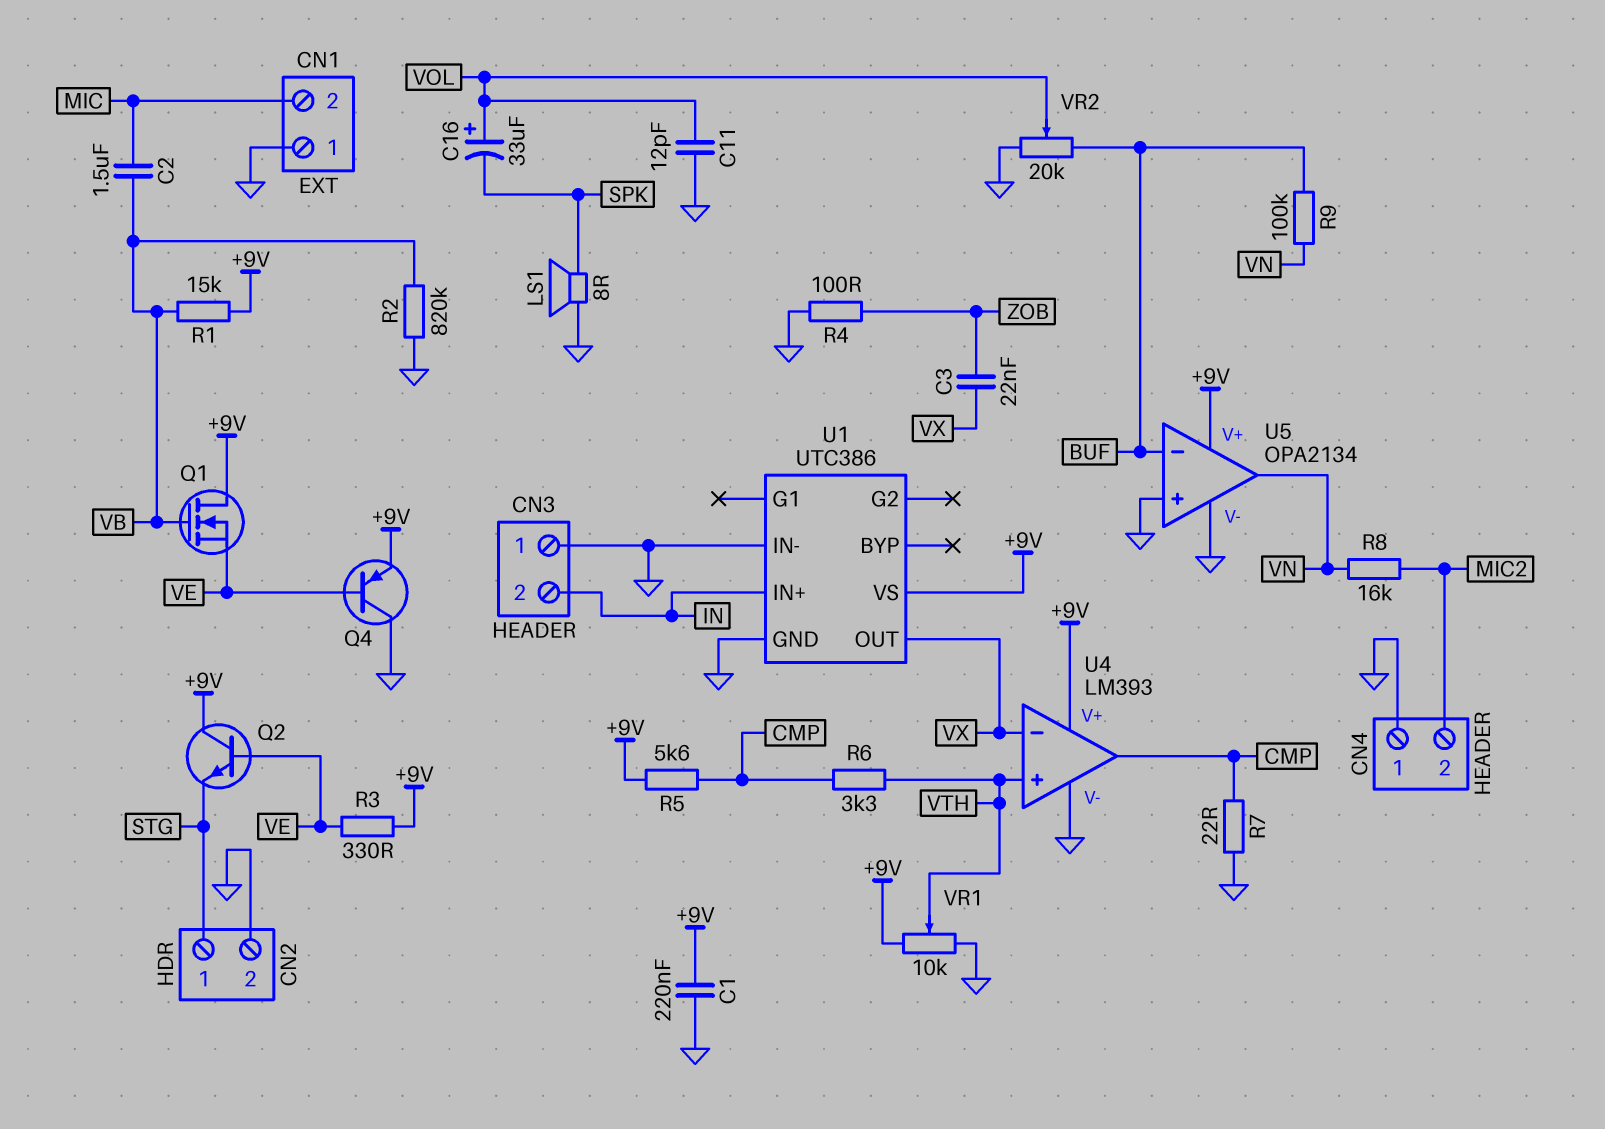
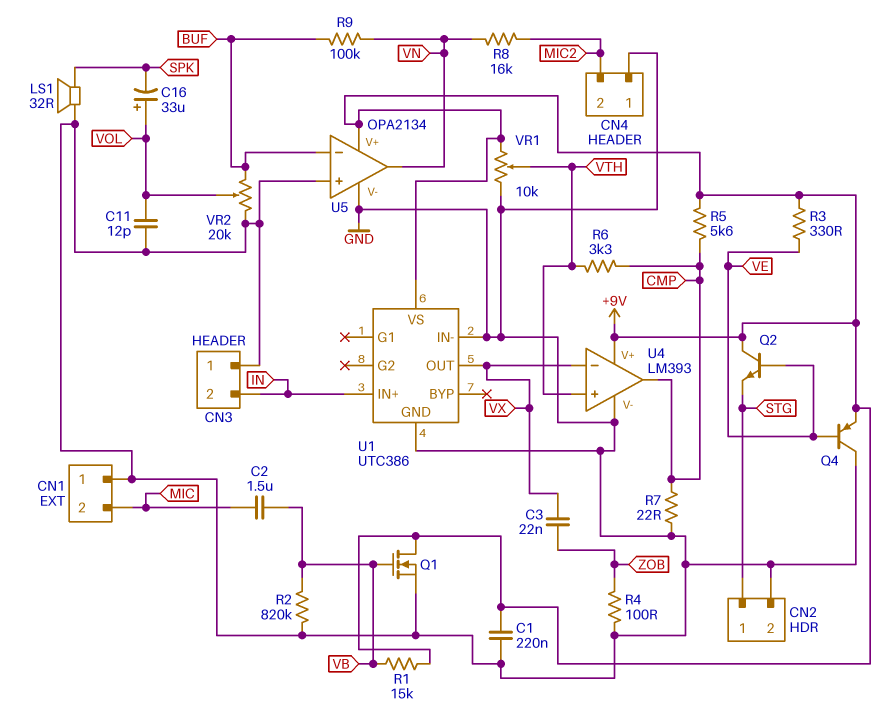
LS1: speaker 8R (GND, SPK) -> speaker 32R (GND, SPK)
Q1: NMOS (G VB, D +9V, S VE) -> NMOS (G VB, D +9V, S GND)

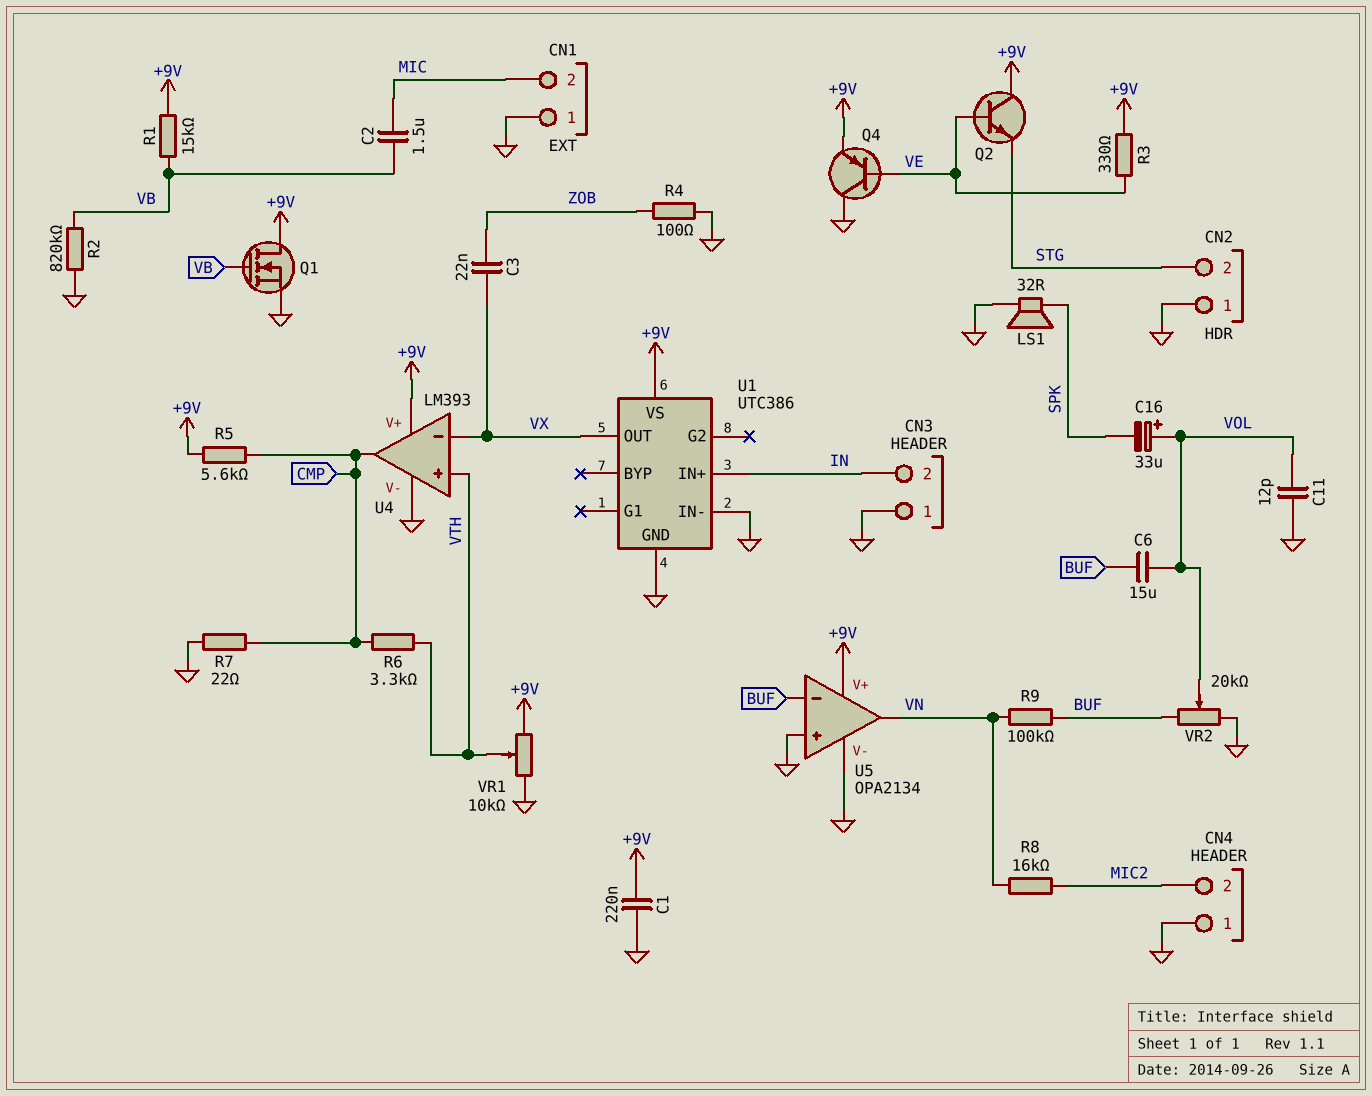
C6: none -> 15uF (BUF, VOL)
CN2 pin 1: STG -> GND
CN2 pin 2: GND -> STG

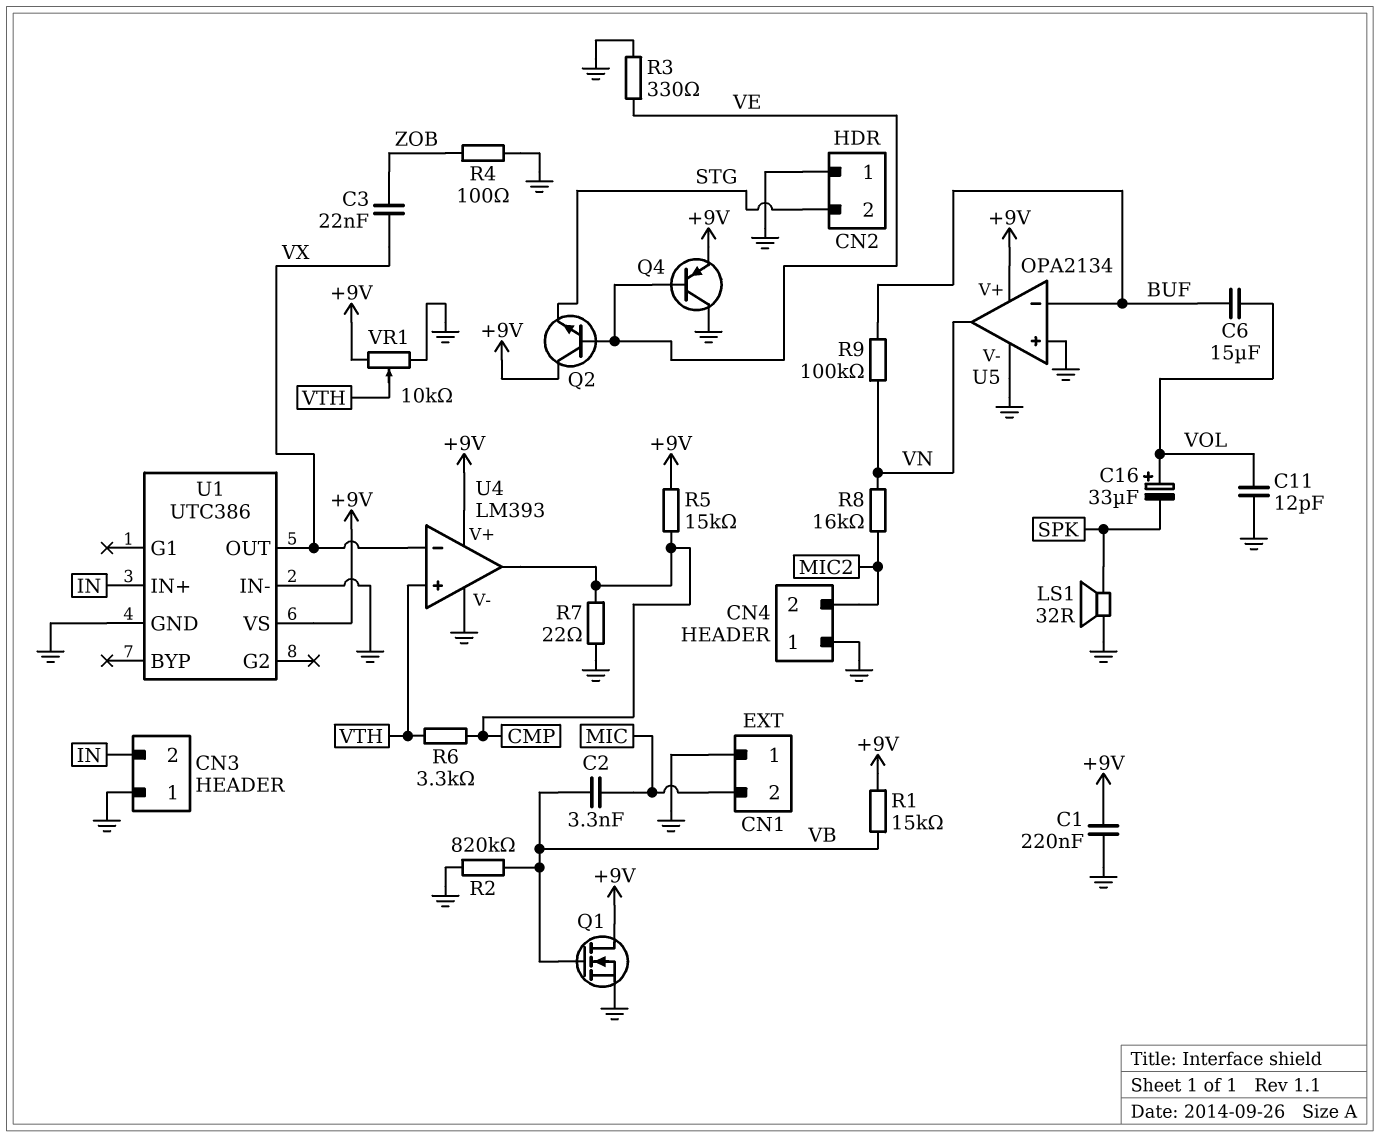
C2: 1.5uF (MIC, VB) -> 3.3nF (MIC, VB)
R3: 330 (+9V, VE) -> 330 (GND, VE)
R5: 5.6k (+9V, CMP) -> 15k (+9V, CMP)
VR2: 20k (BUF, GND, wiper VOL) -> none

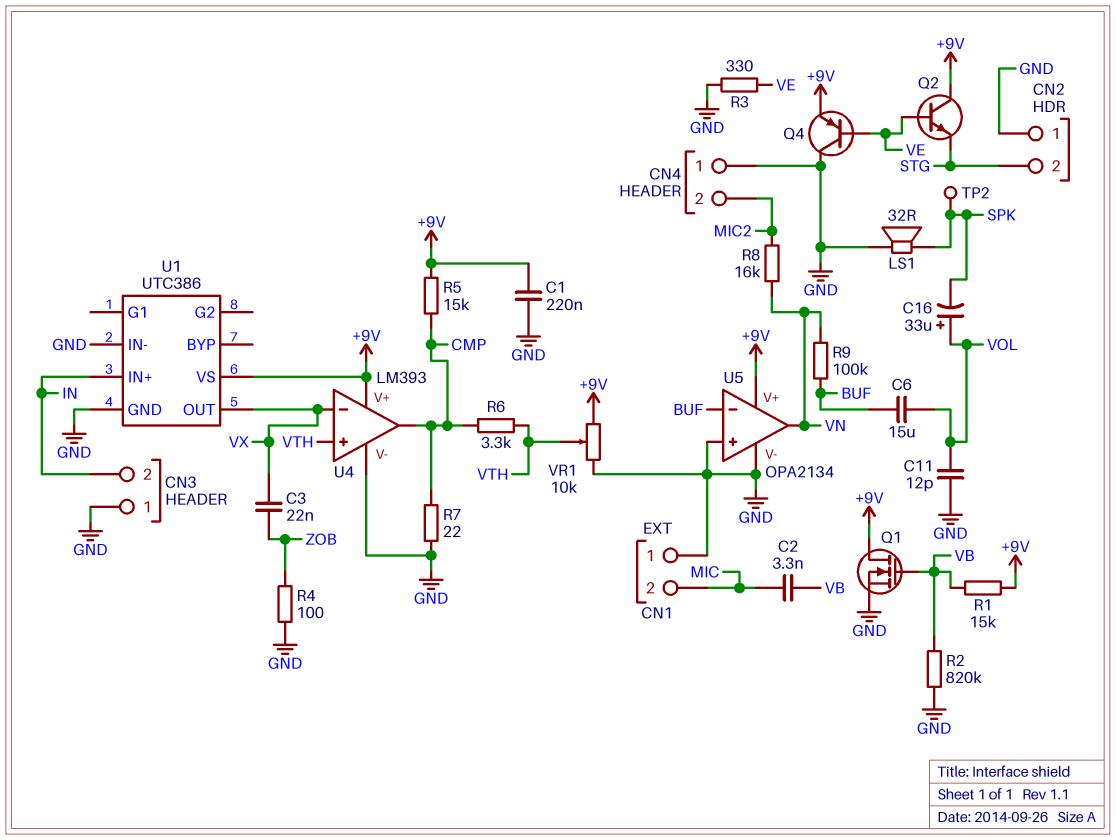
TP2: none -> test point (SPK)

